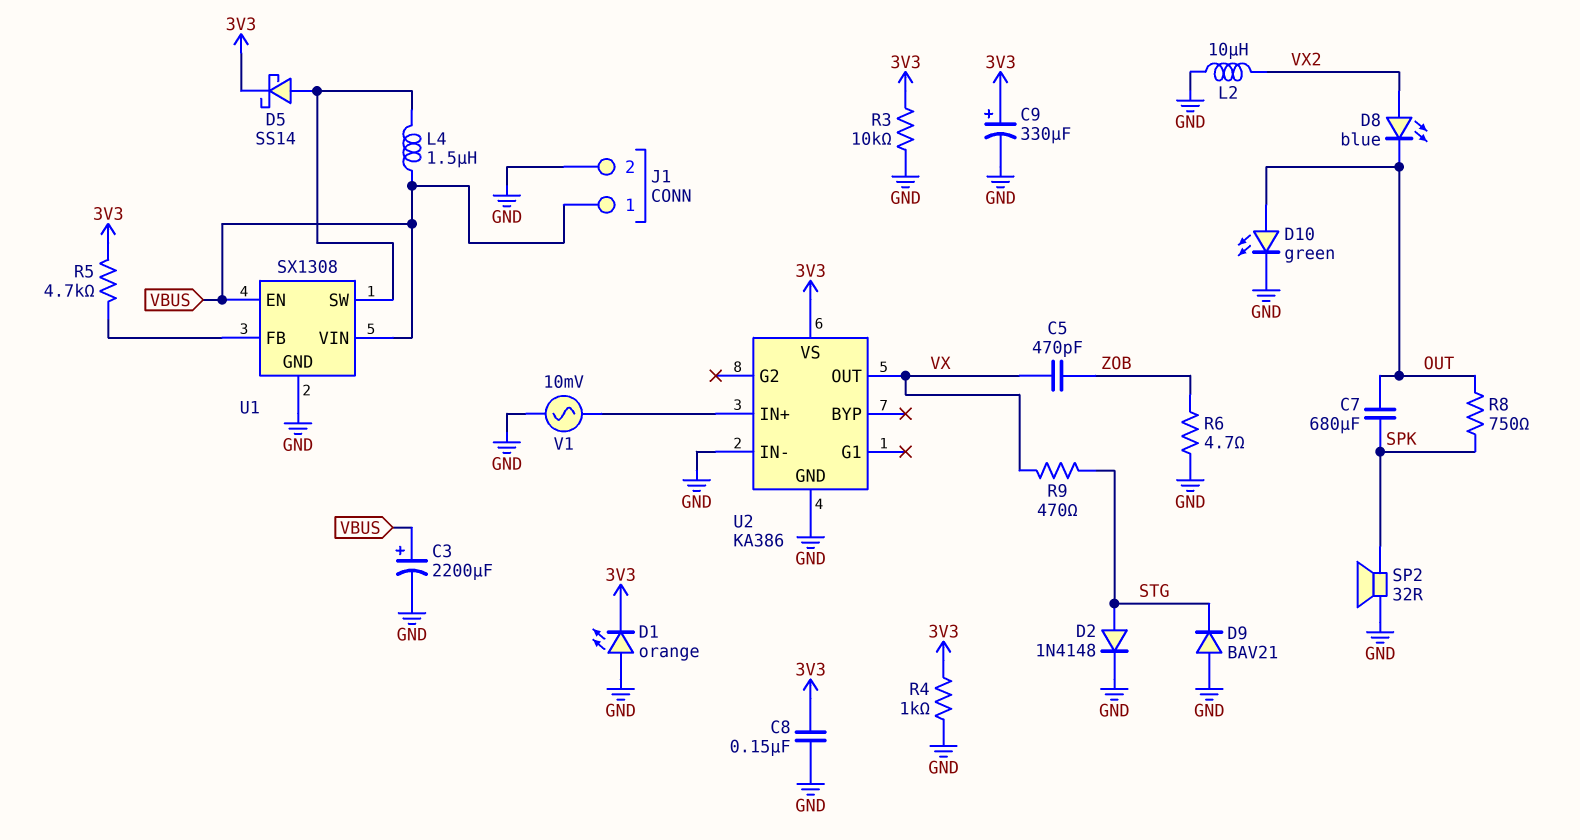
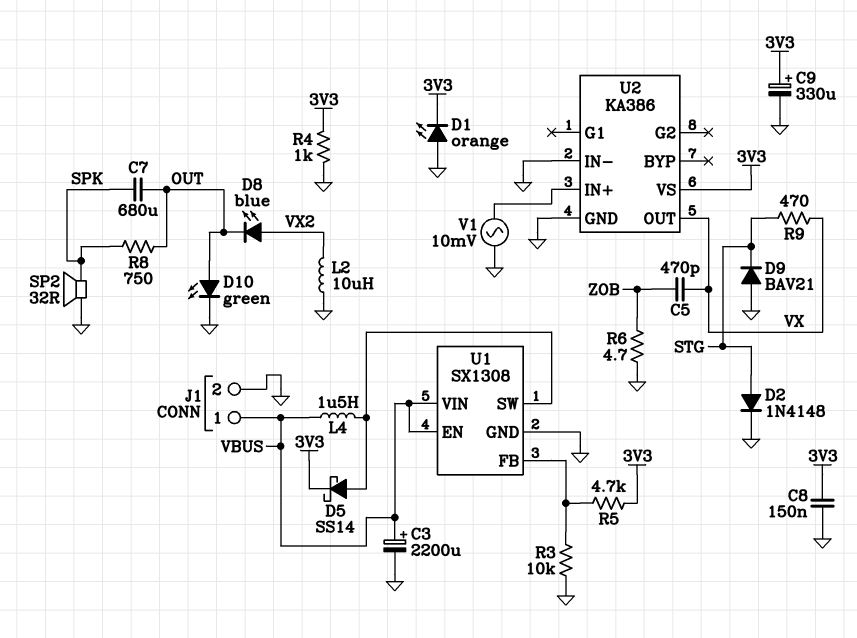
R3: 10k (3V3, GND) -> 10k (GND, U1/FB)

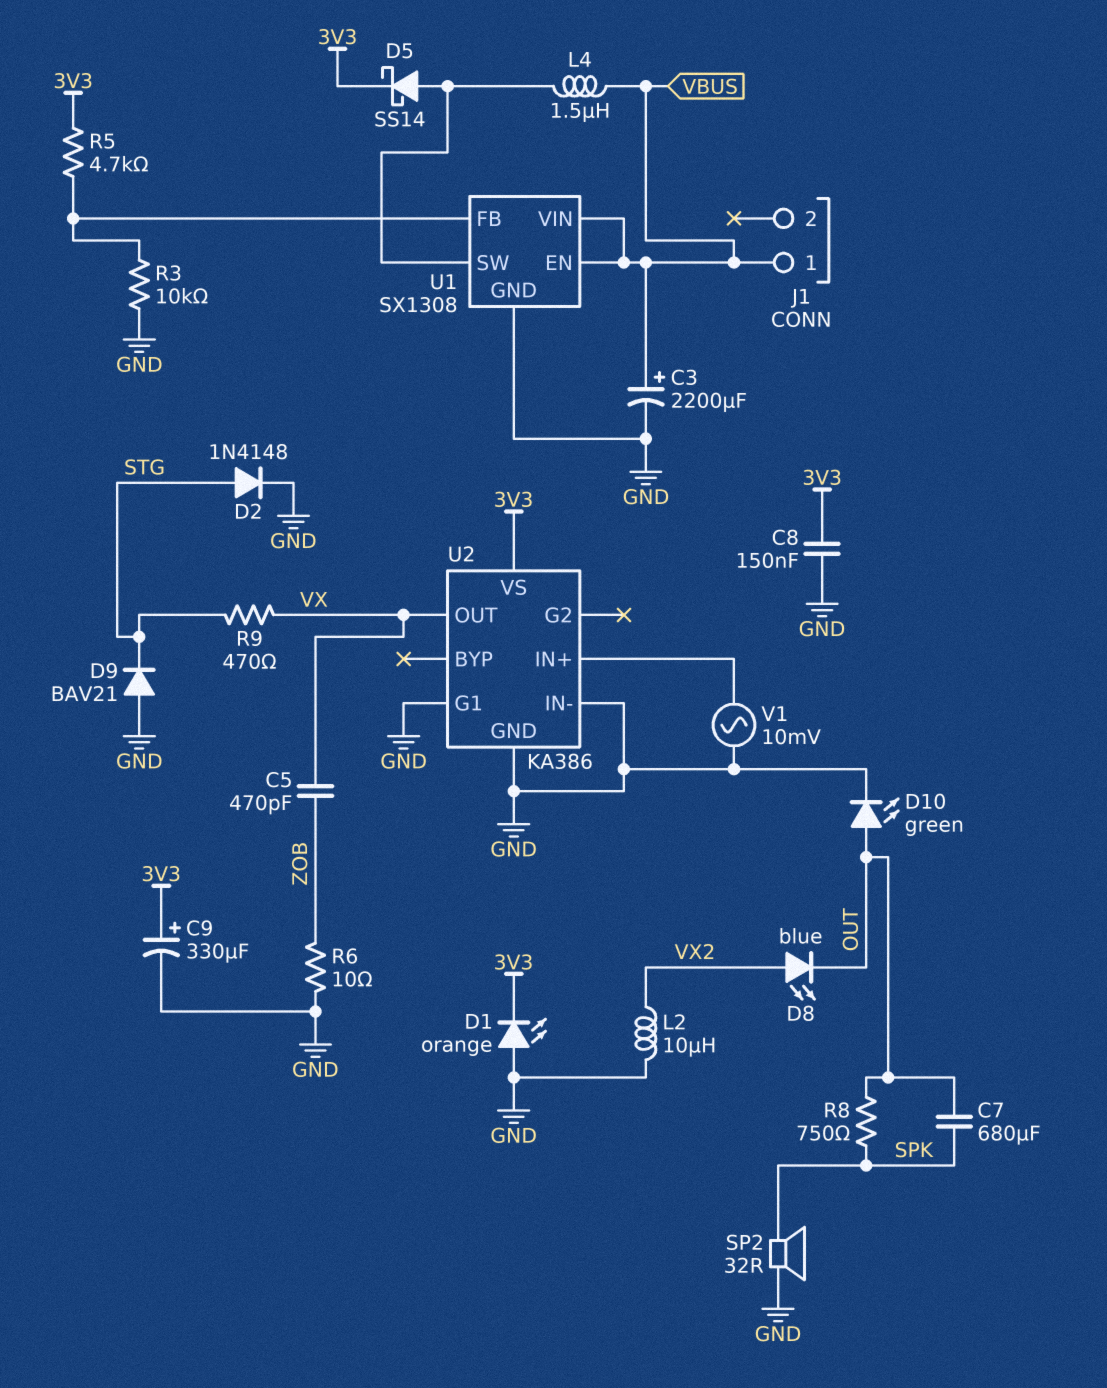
J1 pin 2: GND -> none
R4: 1k (3V3, GND) -> none
R6: 4.7 (GND, ZOB) -> 10 (GND, ZOB)
U2 pin G1: none -> GND

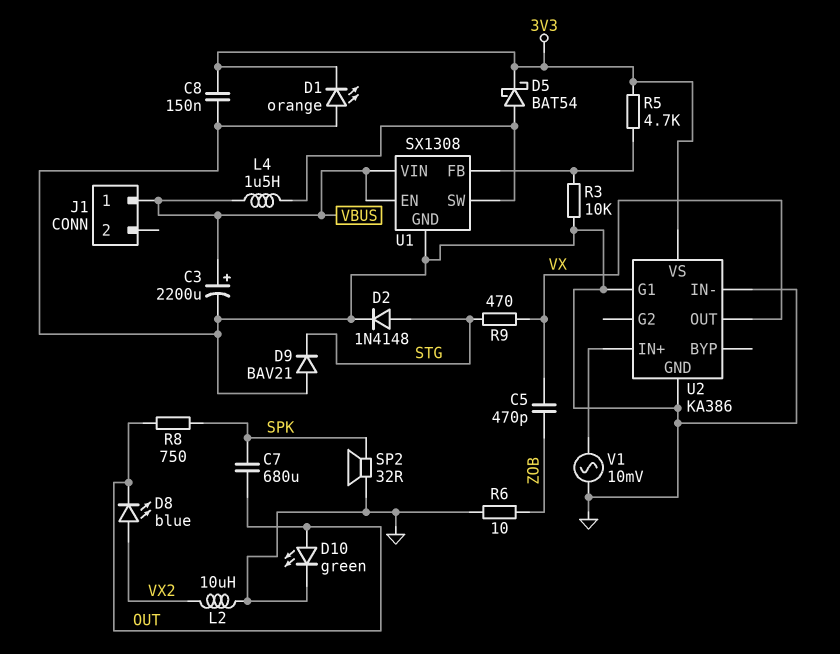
C9: 330uF (plus 3V3, minus GND) -> none
D5: schottky SS14 (A U1/SW, K 3V3) -> schottky BAT54 (A U1/SW, K 3V3)

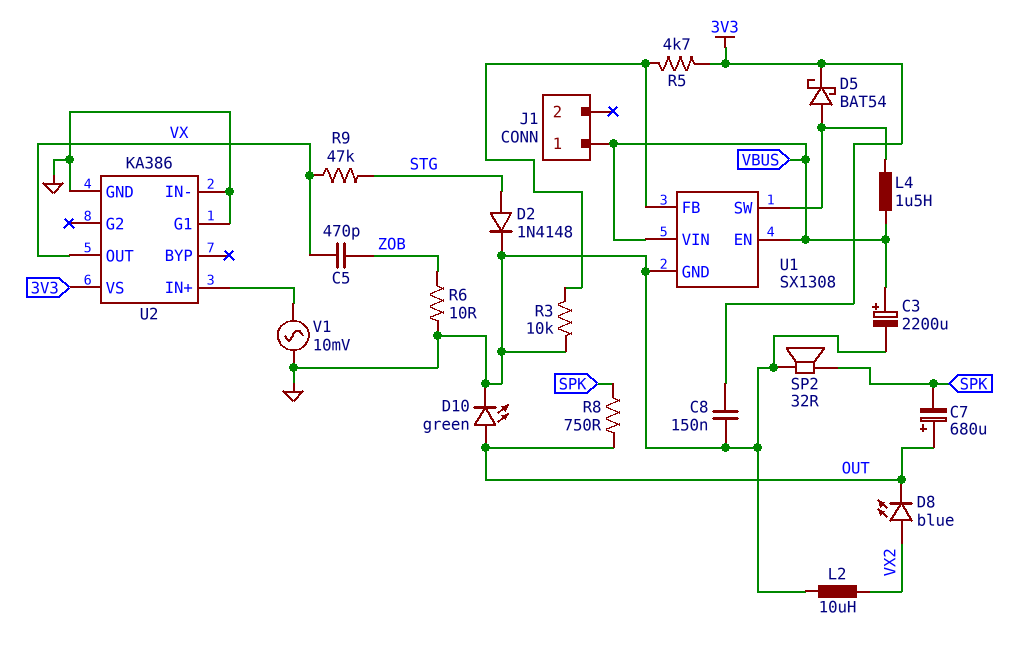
C7: 680uF (OUT, SPK) -> 680uF (plus OUT, minus SPK)
D1: LED orange (A GND, K 3V3) -> none
D9: diode BAV21 (A GND, K STG) -> none
R9: 470 (STG, VX) -> 47k (STG, VX)

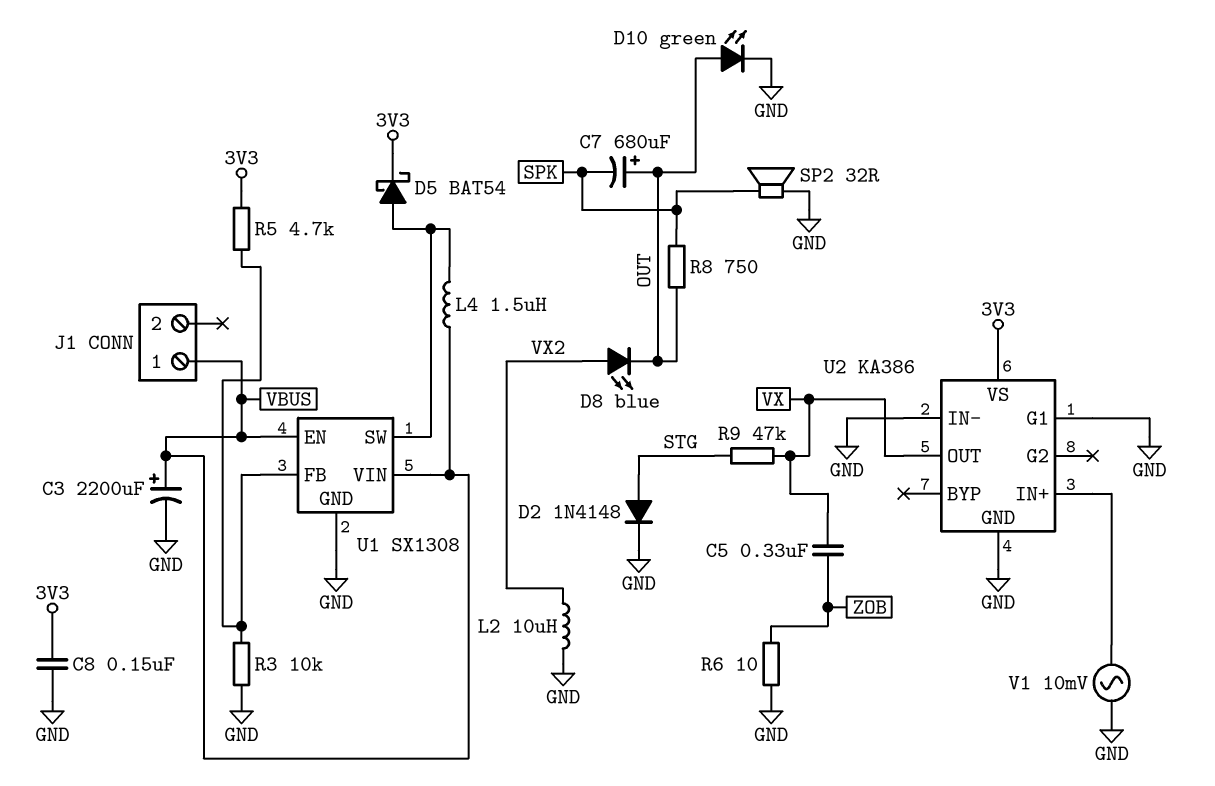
C5: 470pF (VX, ZOB) -> 330nF (VX, ZOB)

